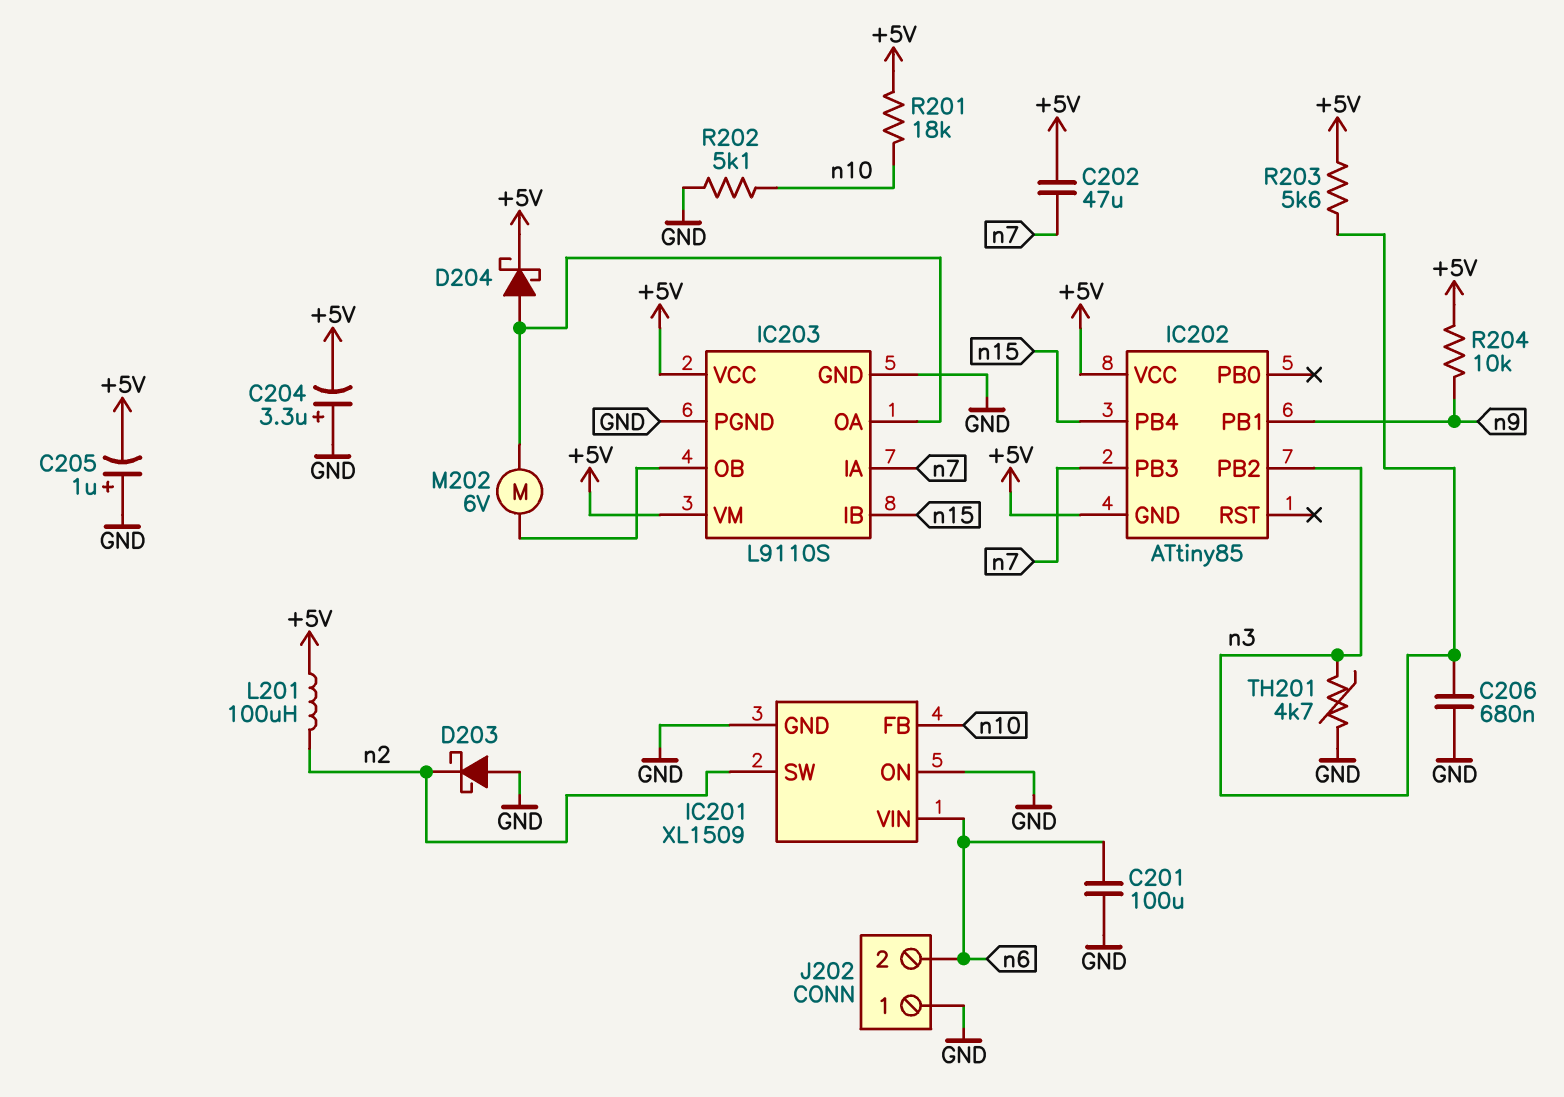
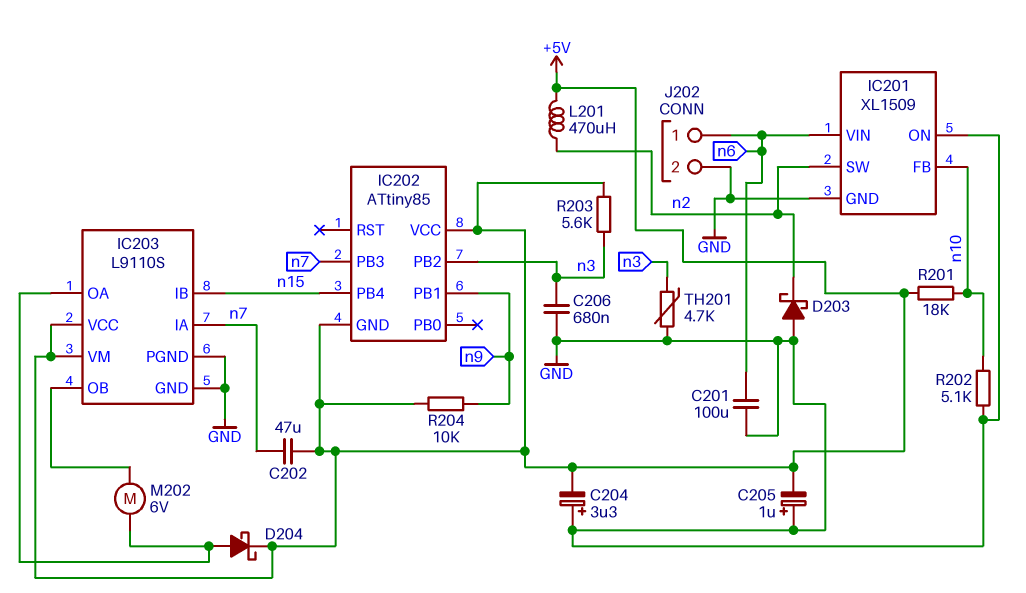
J202 pin 1: GND -> n6
J202 pin 2: n6 -> GND
L201: 100uH (+5V, n2) -> 470uH (+5V, n2)

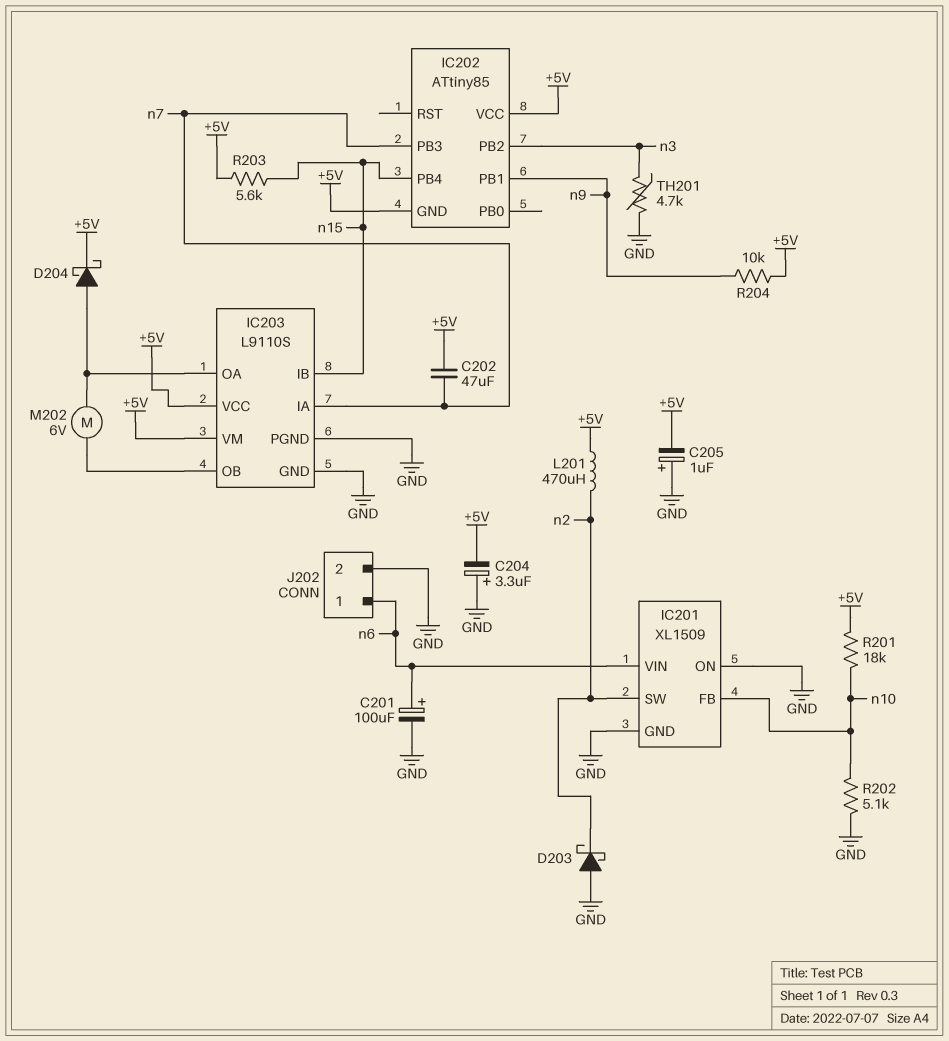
C201: 100uF (GND, n6) -> 100uF (plus n6, minus GND)
C206: 680nF (GND, n3) -> none
R203: 5.6k (+5V, n3) -> 5.6k (+5V, n15)

